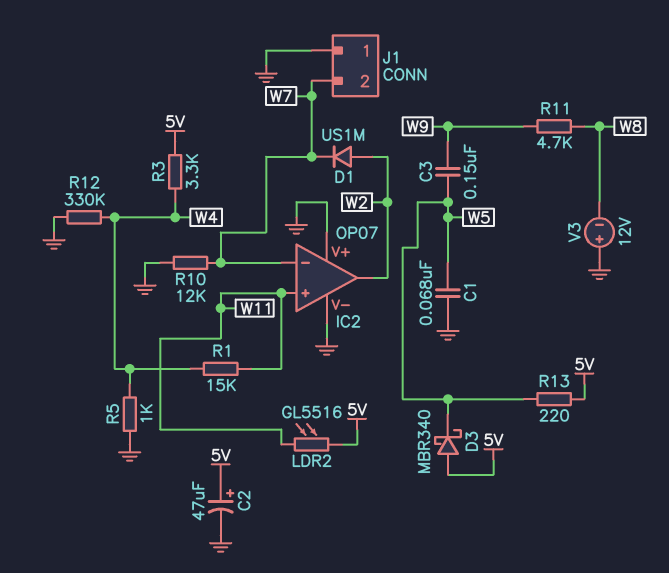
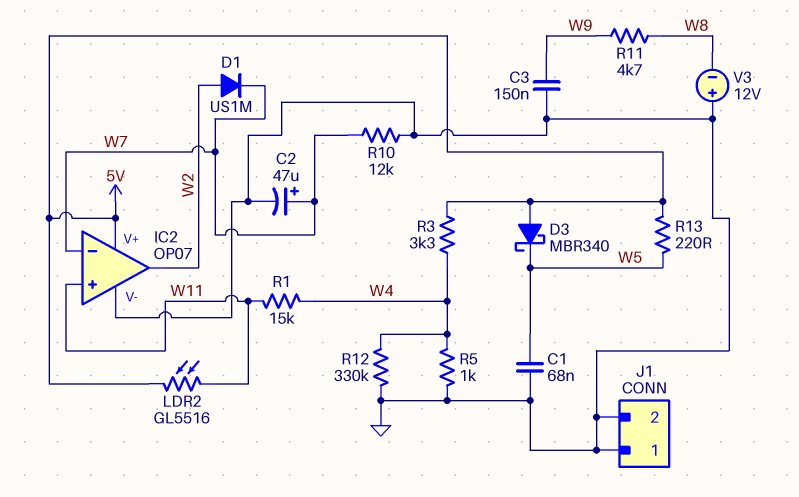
C2: 47uF (plus 5V, minus GND) -> 47uF (plus W7, minus GND)
C3: 150nF (W5, W9) -> 150nF (GND, W9)
IC2 pin V+: GND -> 5V
J1 pin 2: W7 -> GND

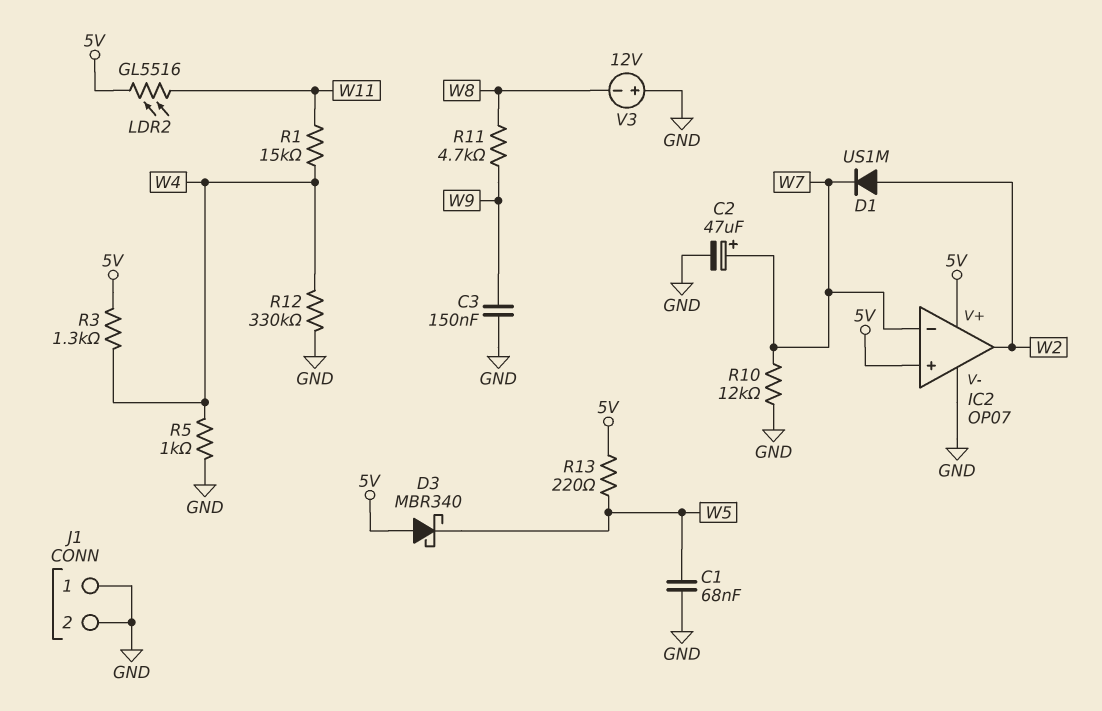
IC2 pin in+: W11 -> 5V
R3: 3.3k (5V, W4) -> 1.3k (5V, W4)

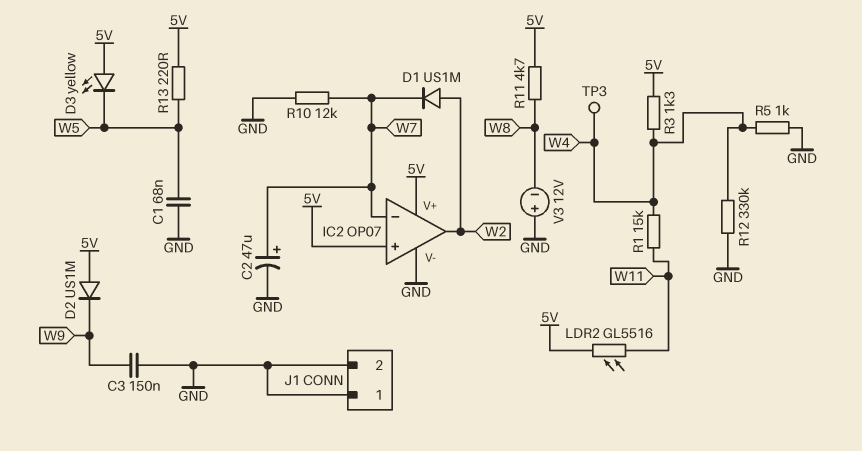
D2: none -> diode US1M (A 5V, K W9)
D3: schottky MBR340 (A 5V, K W5) -> LED yellow (A 5V, K W5)
R11: 4.7k (W8, W9) -> 4.7k (5V, W8)
TP3: none -> test point (W4)

